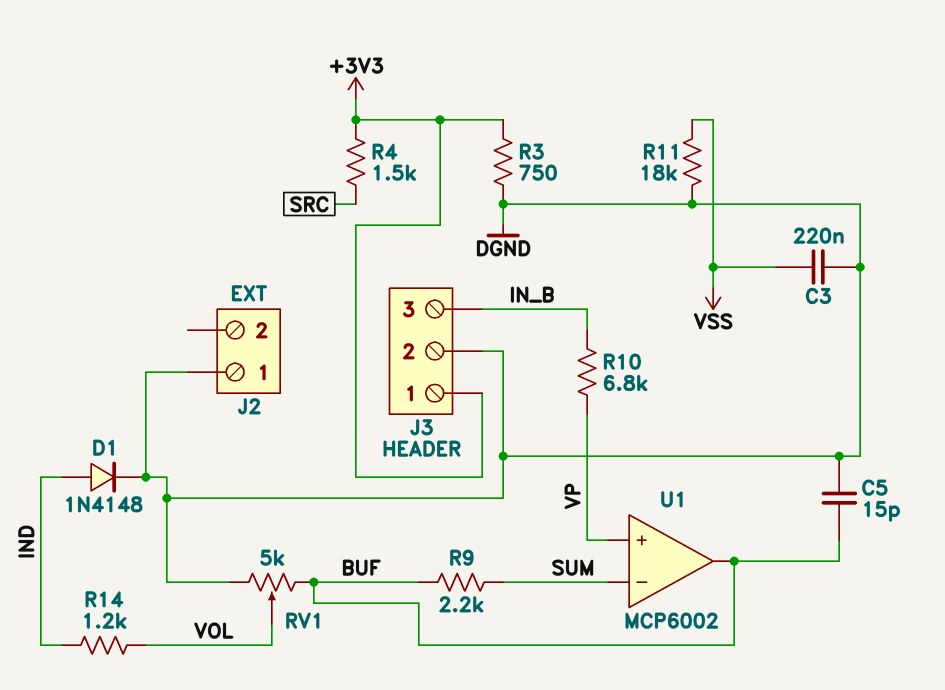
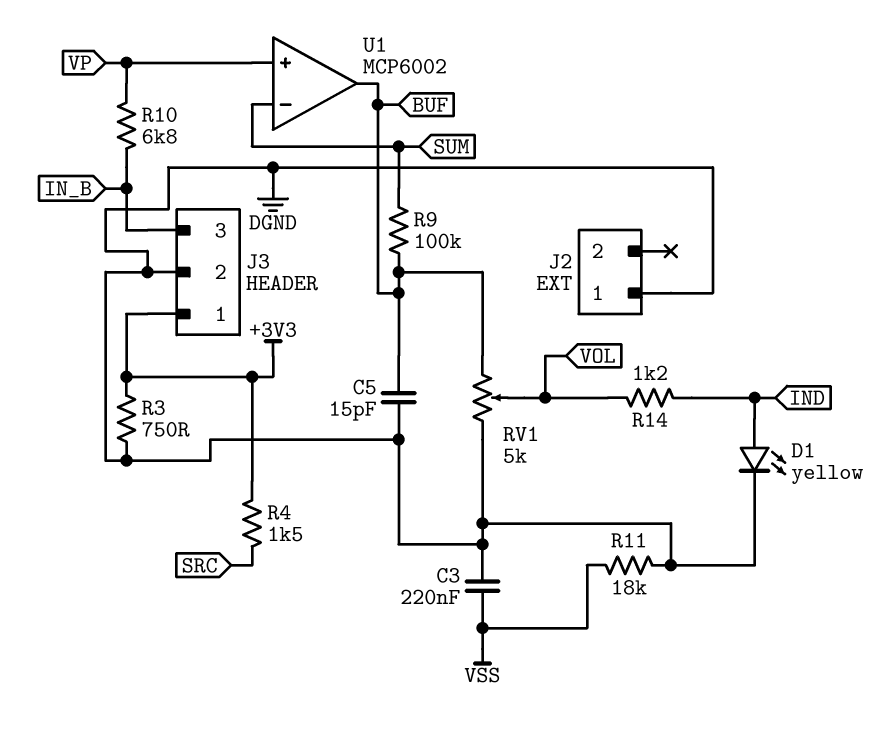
D1: diode 1N4148 (A IND, K DGND) -> LED yellow (A IND, K DGND)
R9: 2.2k (BUF, SUM) -> 100k (BUF, SUM)

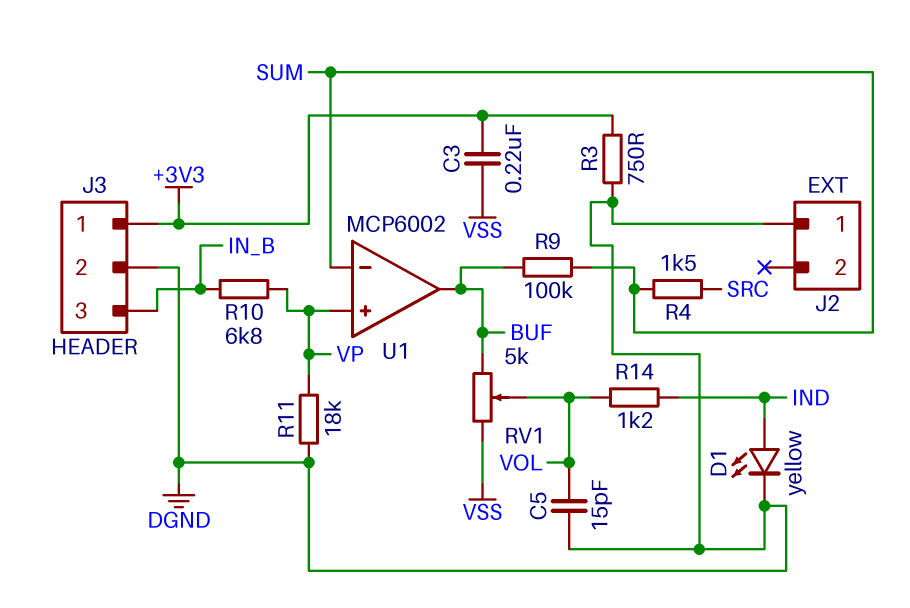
C3: 220nF (DGND, VSS) -> 220nF (+3V3, VSS)
C5: 15pF (BUF, DGND) -> 15pF (DGND, VOL)
R4: 1.5k (+3V3, SRC) -> 1.5k (SRC, SUM)
R11: 18k (DGND, VSS) -> 18k (DGND, VP)
RV1: 5k (BUF, DGND, wiper VOL) -> 5k (BUF, VSS, wiper VOL)

